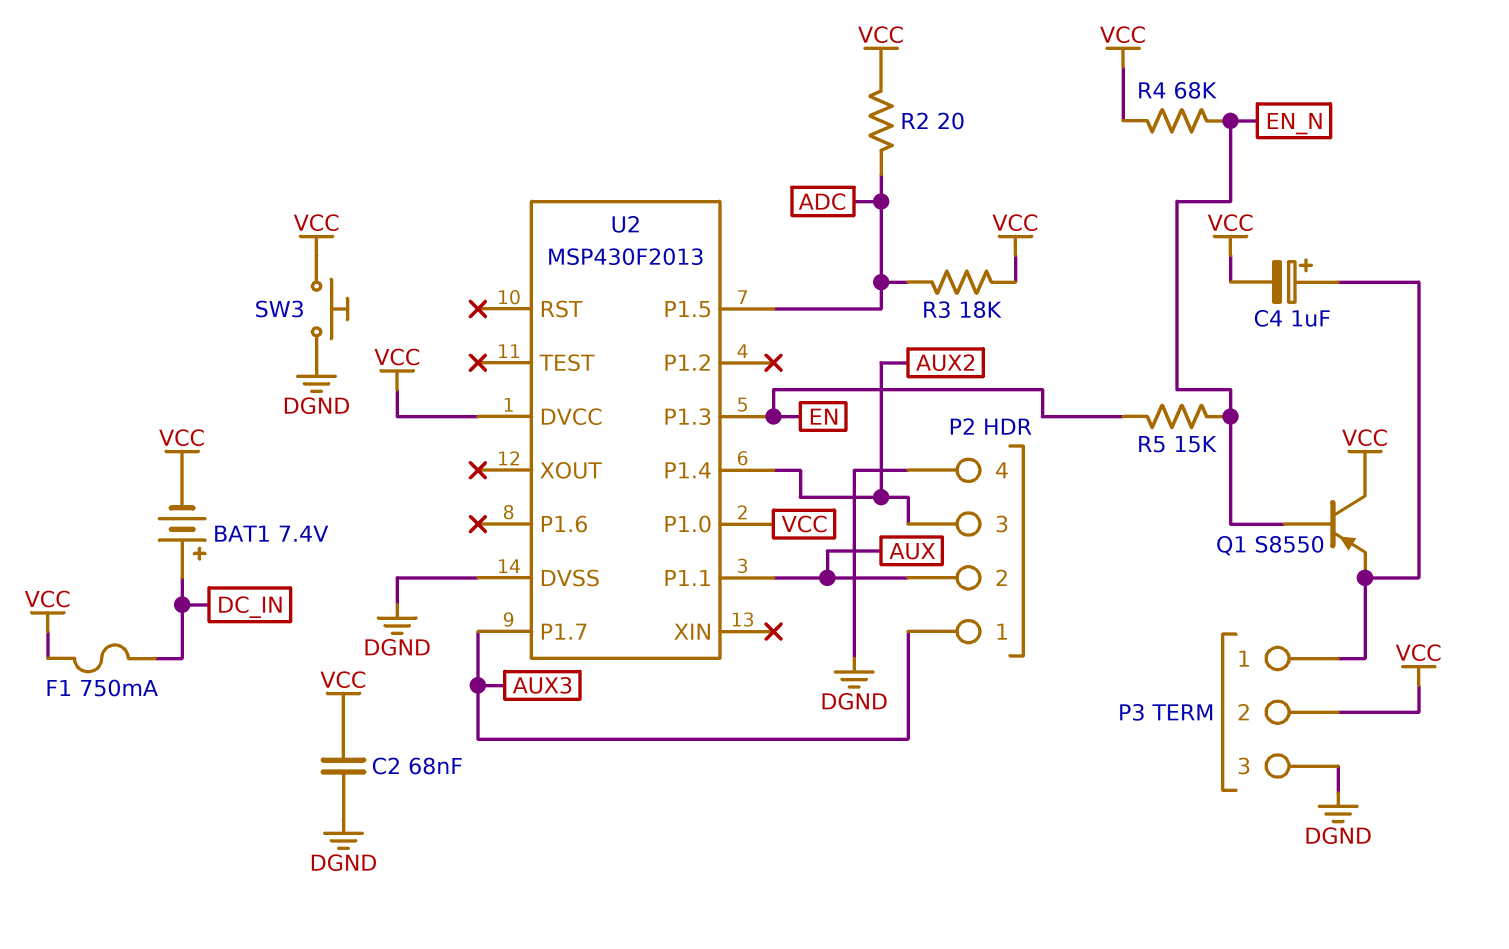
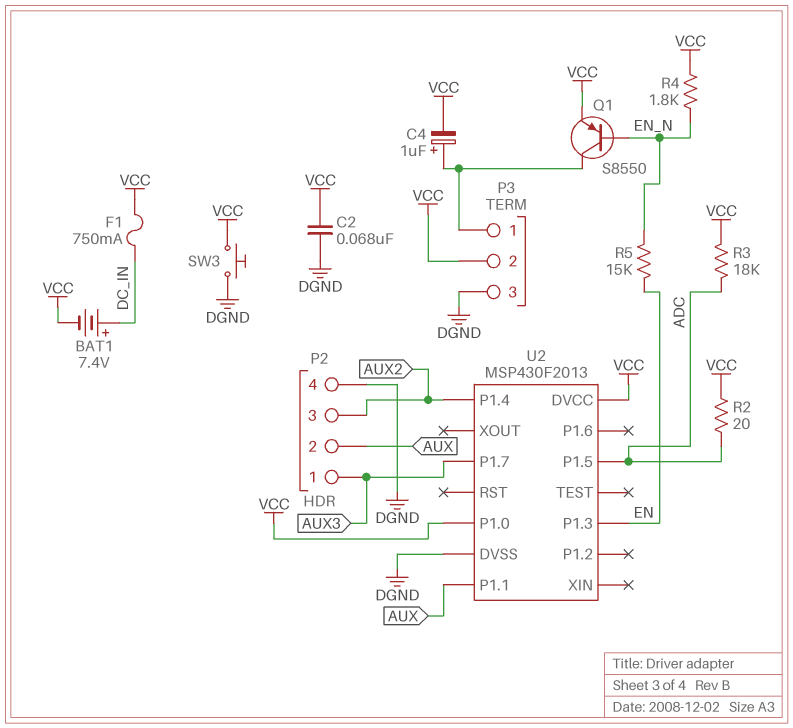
Q1: PNP S8550 (B EN_N, C VCC, E P3/1) -> PNP S8550 (B EN_N, C P3/1, E VCC)
R4: 68k (EN_N, VCC) -> 1.8k (EN_N, VCC)

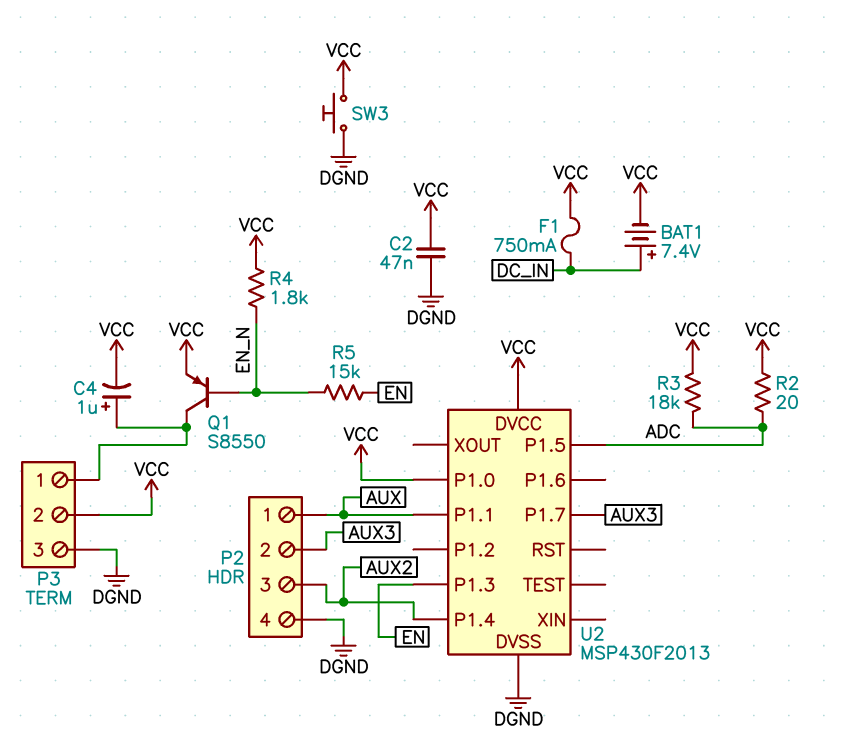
C2: 68nF (DGND, VCC) -> 47nF (DGND, VCC)
P2 pin 1: AUX3 -> AUX
P2 pin 2: AUX -> AUX3

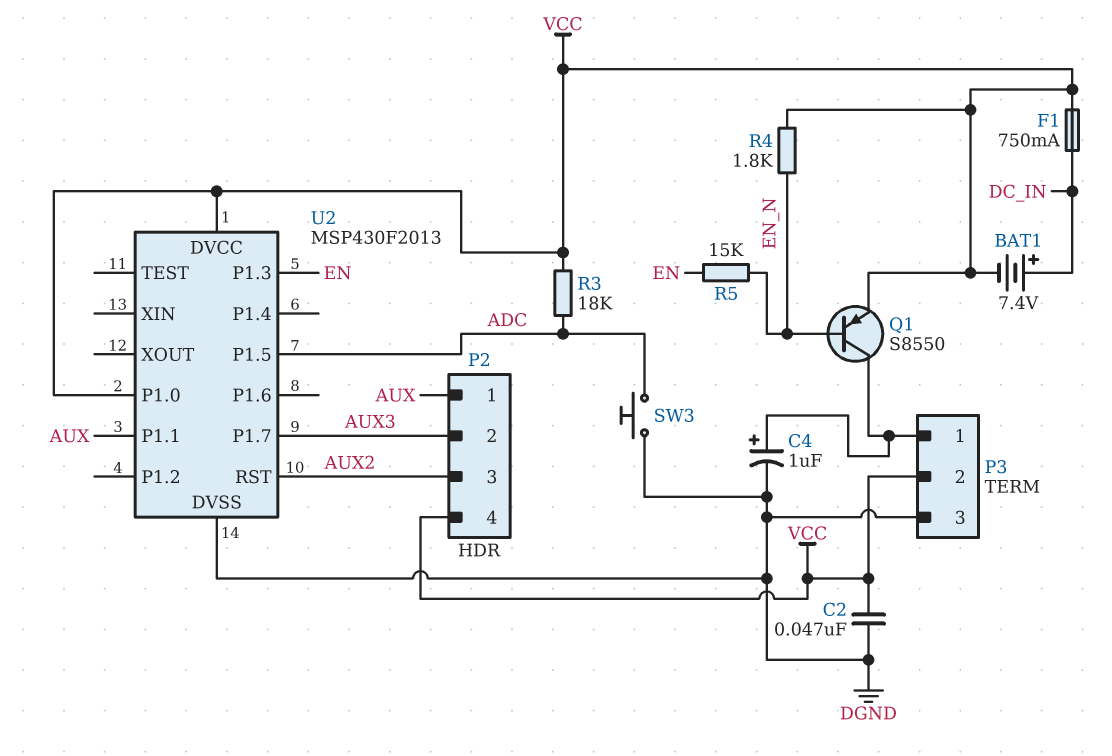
C4: 1uF (plus P3/1, minus VCC) -> 1uF (plus P3/1, minus DGND)
P2 pin 4: DGND -> VCC
R2: 20 (ADC, VCC) -> none
SW3: button (DGND, VCC) -> button (ADC, DGND)
U2 pin P1.4: AUX2 -> none
U2 pin RST: none -> AUX2

